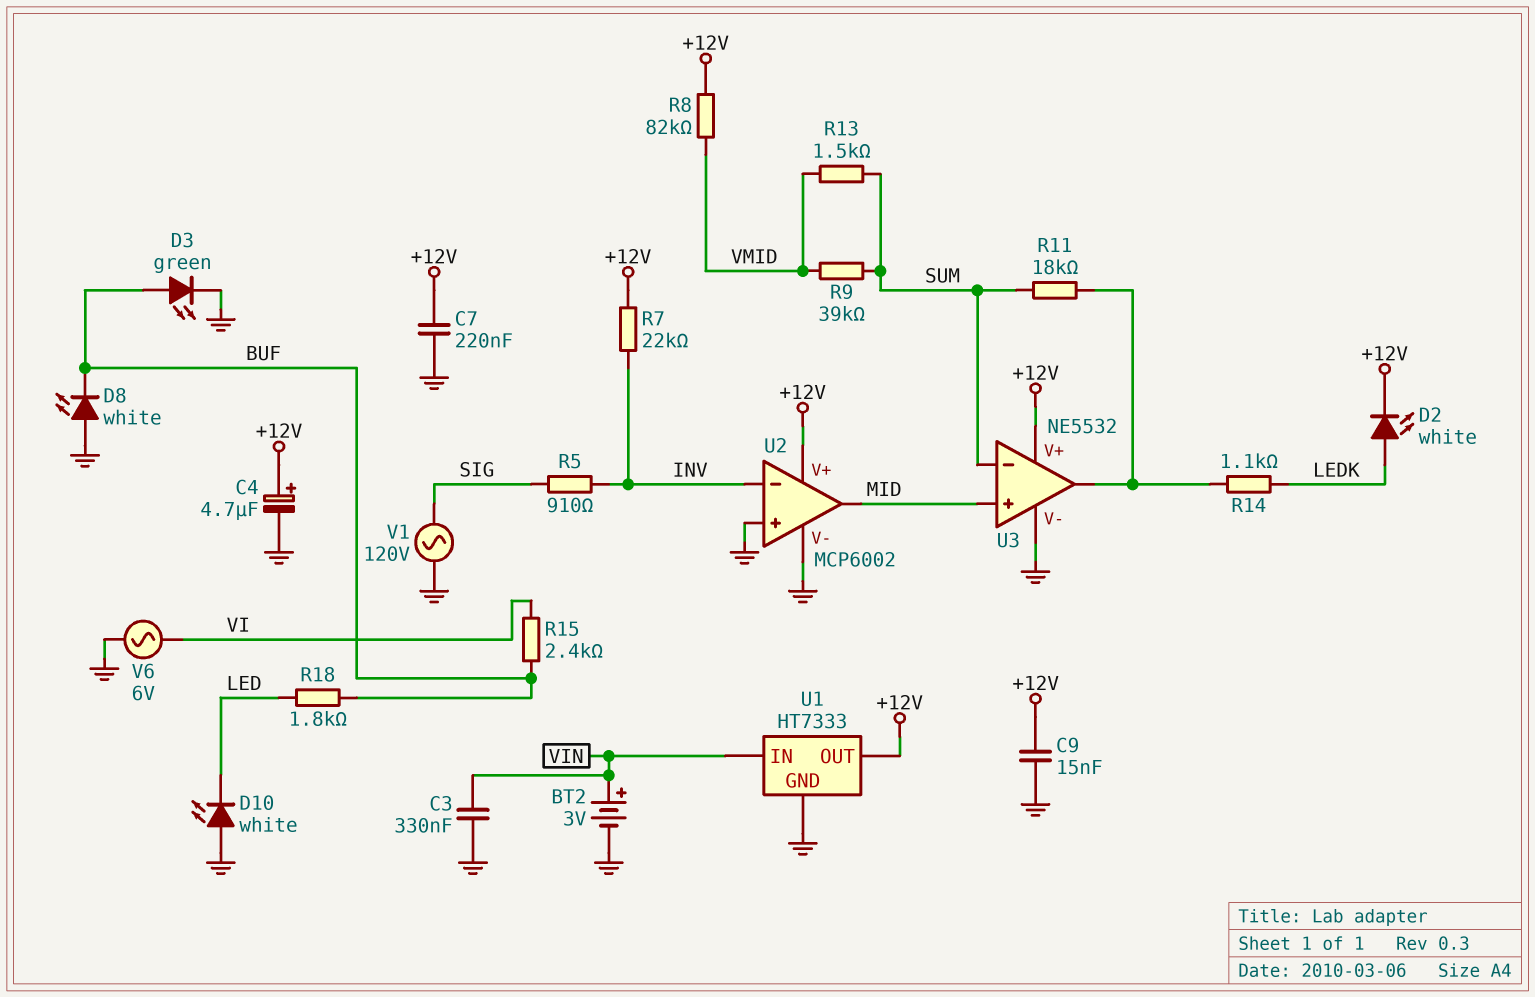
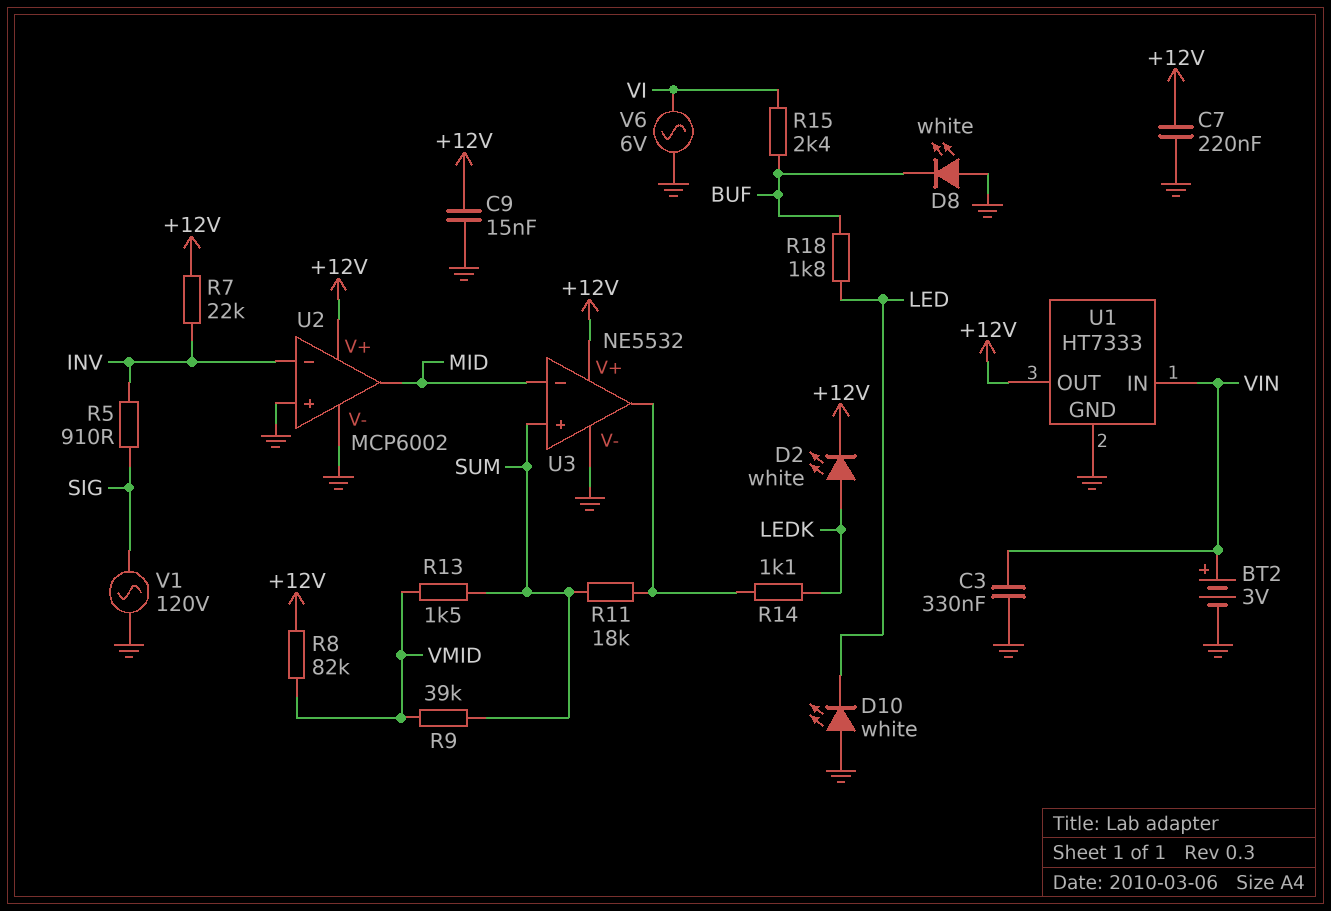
C4: 4.7uF (plus +12V, minus GND) -> none
D3: LED green (A BUF, K GND) -> none
U3 pin in+: MID -> SUM
U3 pin in-: SUM -> MID

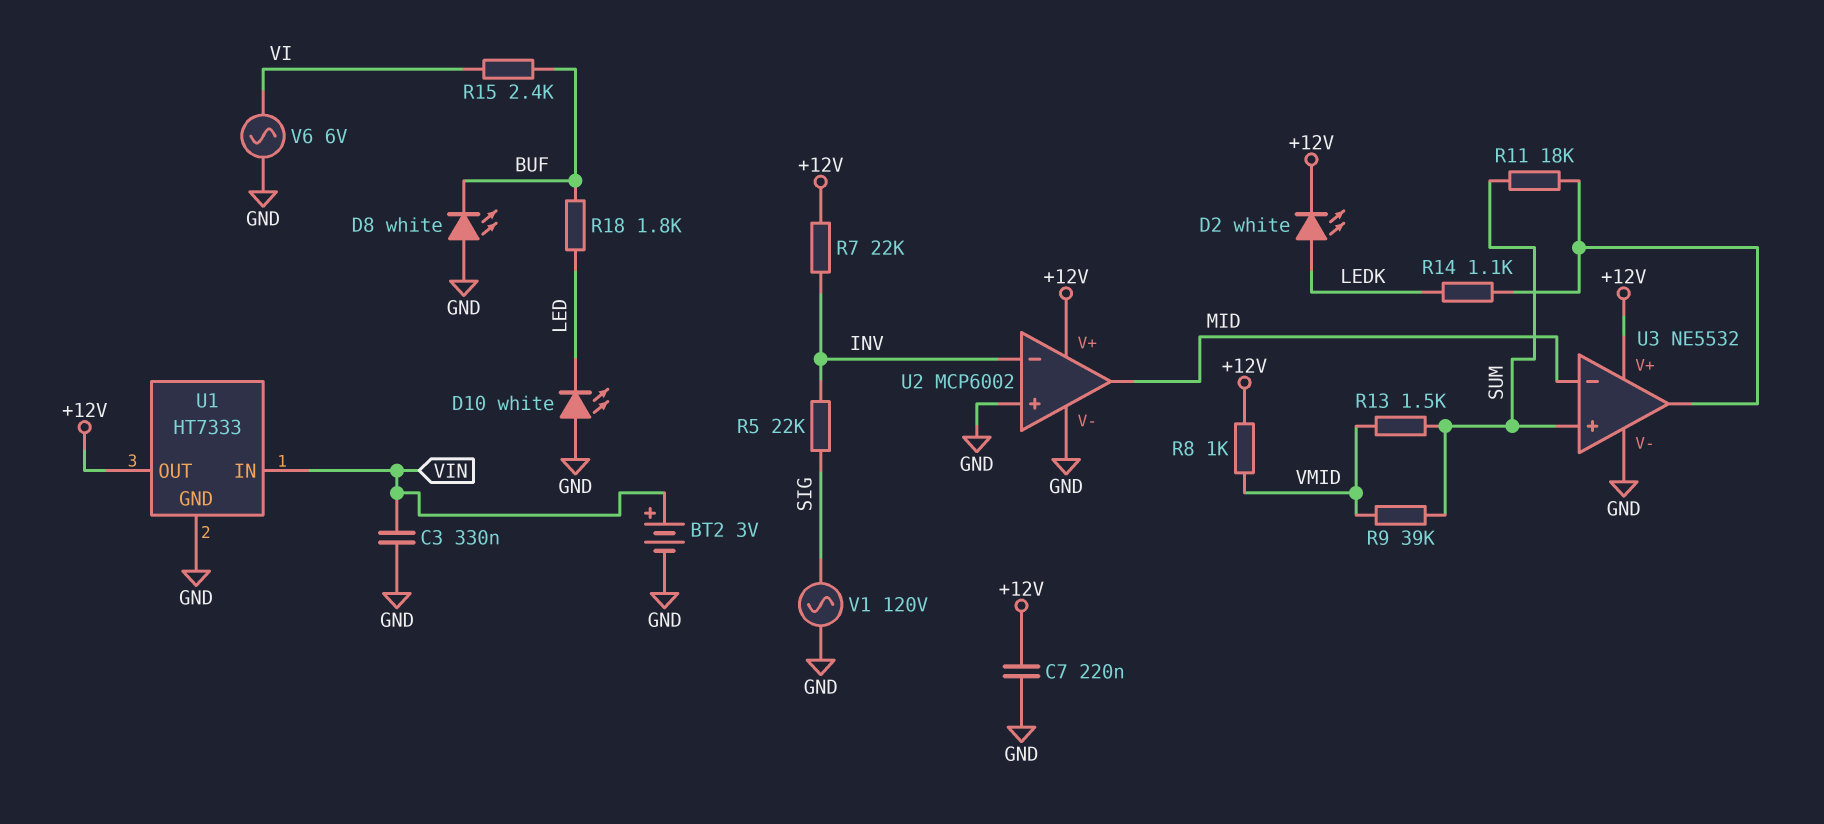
C9: 15nF (+12V, GND) -> none
R5: 910 (INV, SIG) -> 22k (INV, SIG)
R8: 82k (+12V, VMID) -> 1k (+12V, VMID)

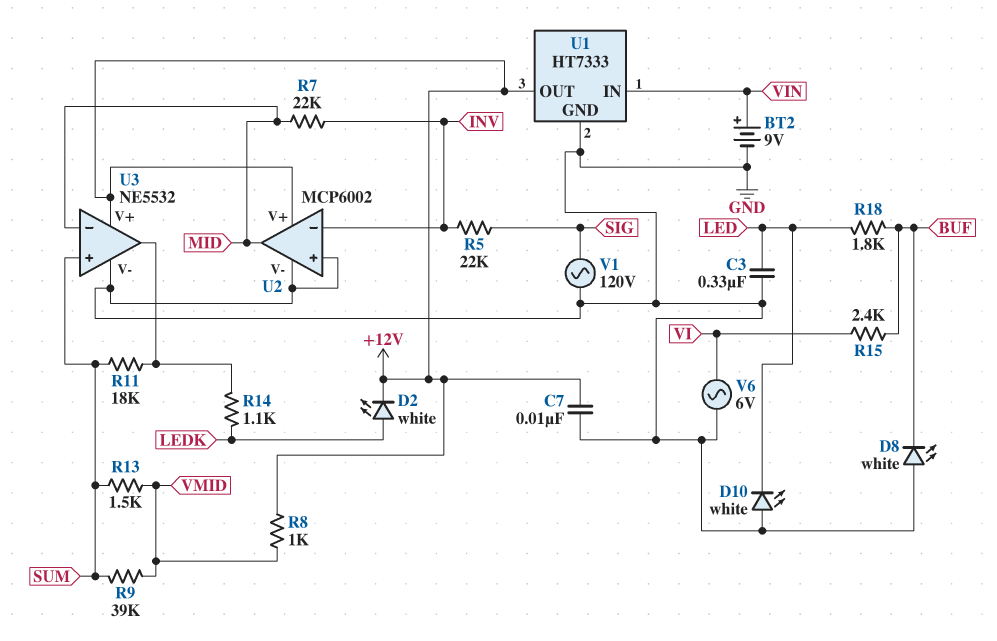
BT2: 3V (plus VIN, minus GND) -> 9V (plus VIN, minus GND)
C3: 330nF (GND, VIN) -> 330nF (GND, LED)
C7: 220nF (+12V, GND) -> 10nF (+12V, GND)
R7: 22k (+12V, INV) -> 22k (INV, MID)

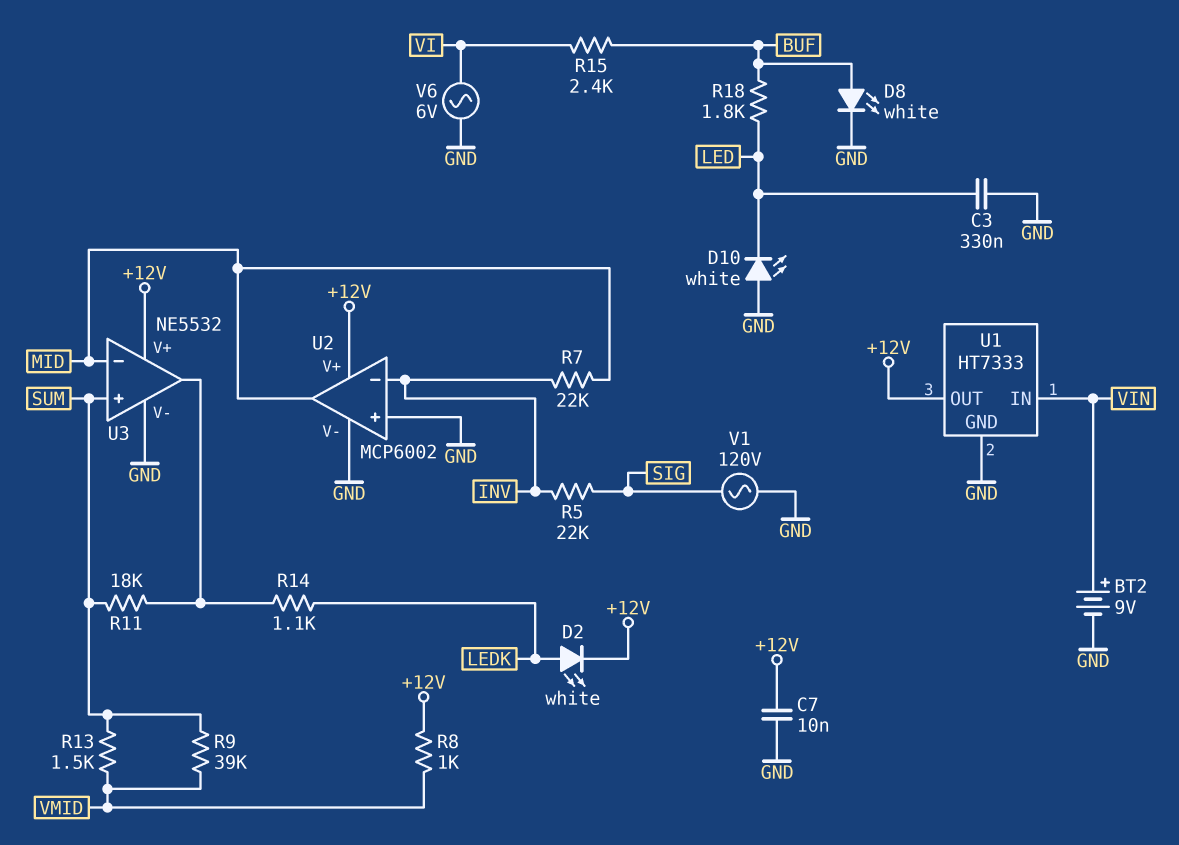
D8: LED white (A GND, K BUF) -> LED white (A BUF, K GND)

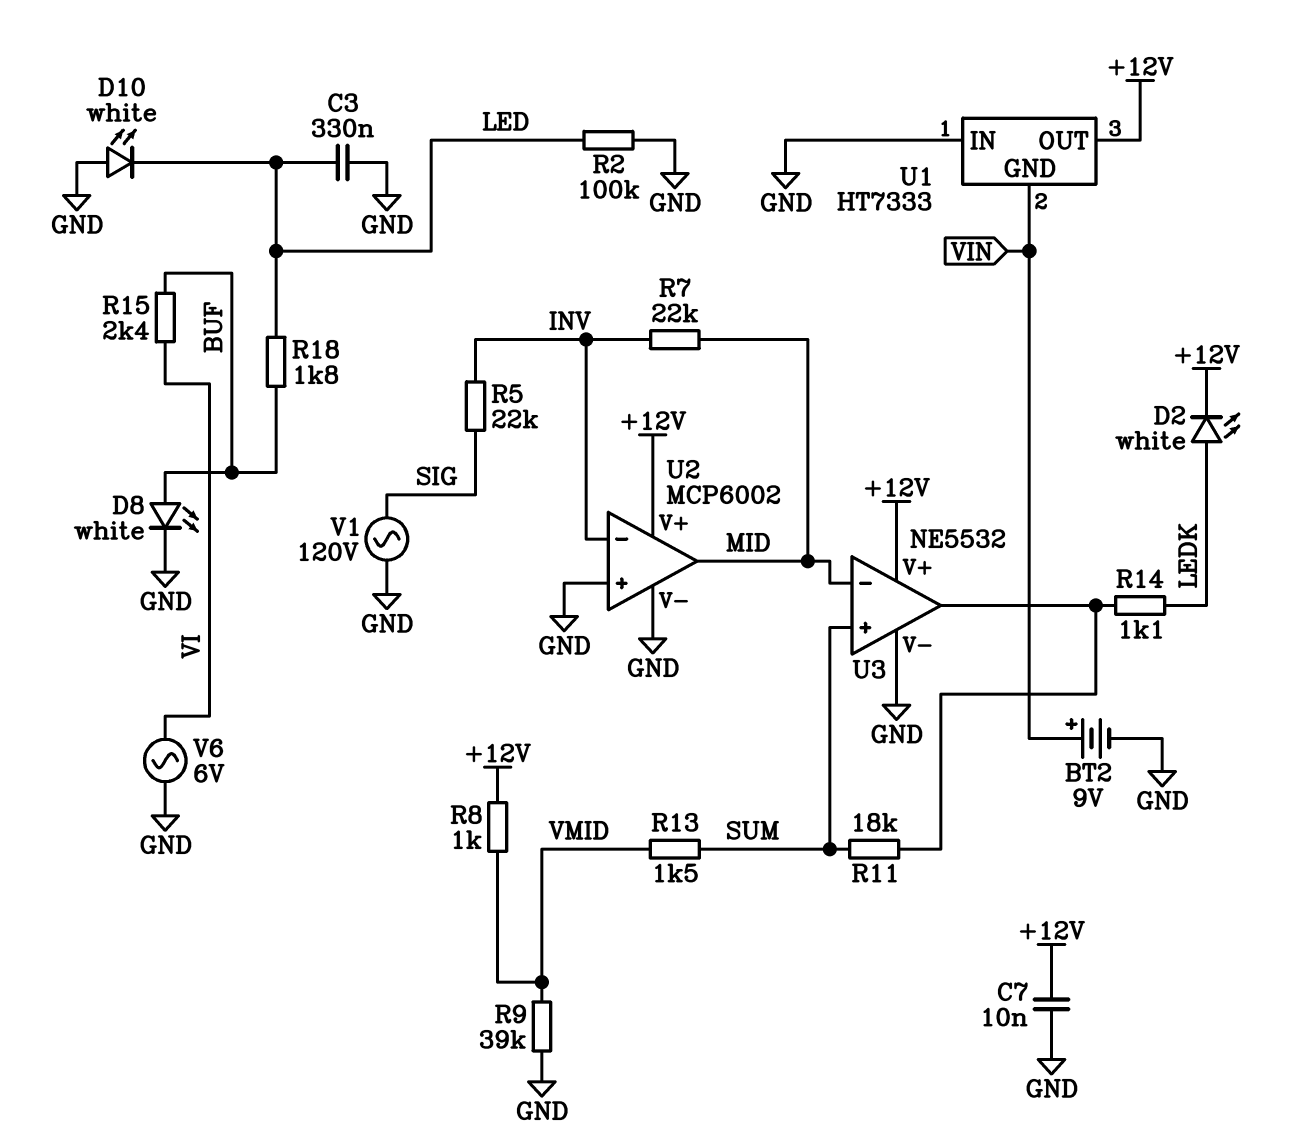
R2: none -> 100k (GND, LED)
R9: 39k (SUM, VMID) -> 39k (GND, VMID)
U1 pin GND: GND -> VIN
U1 pin IN: VIN -> GND

